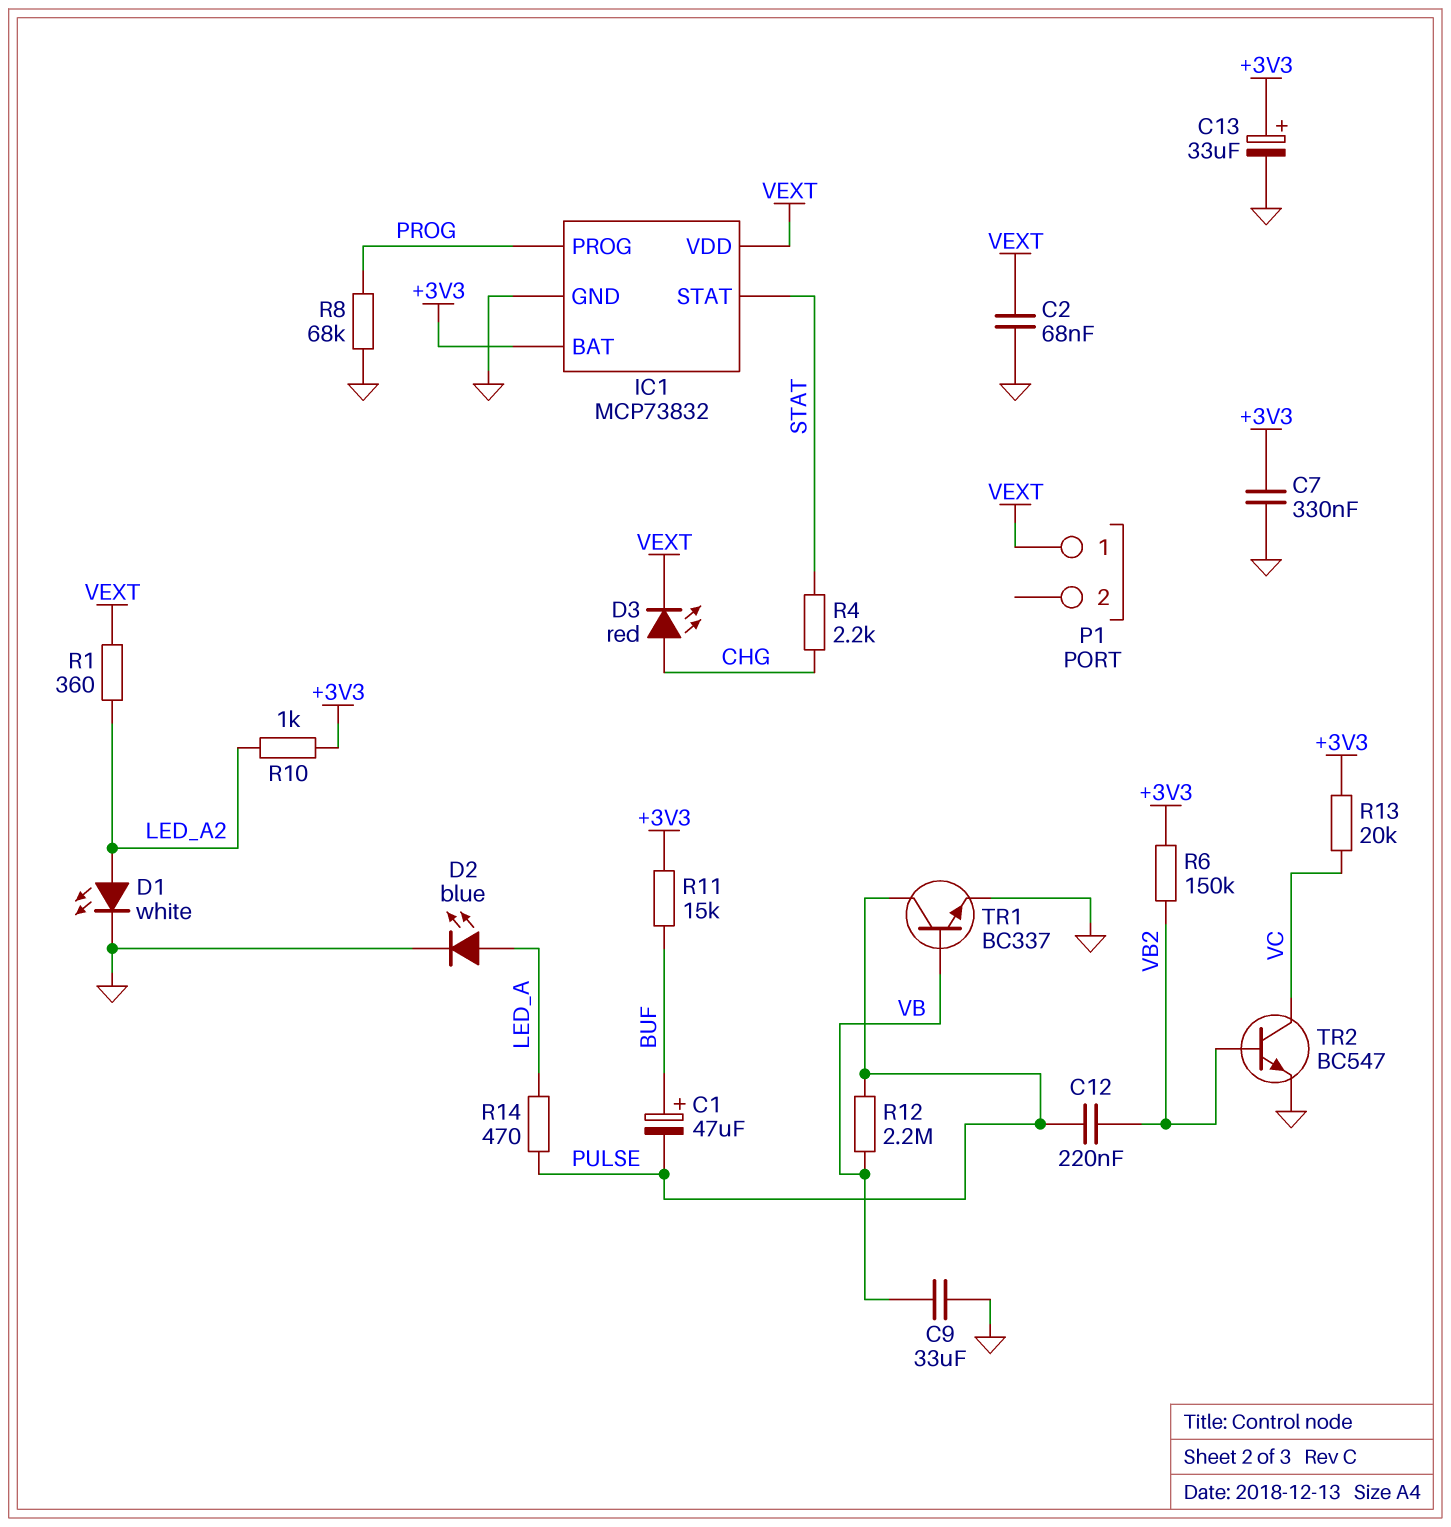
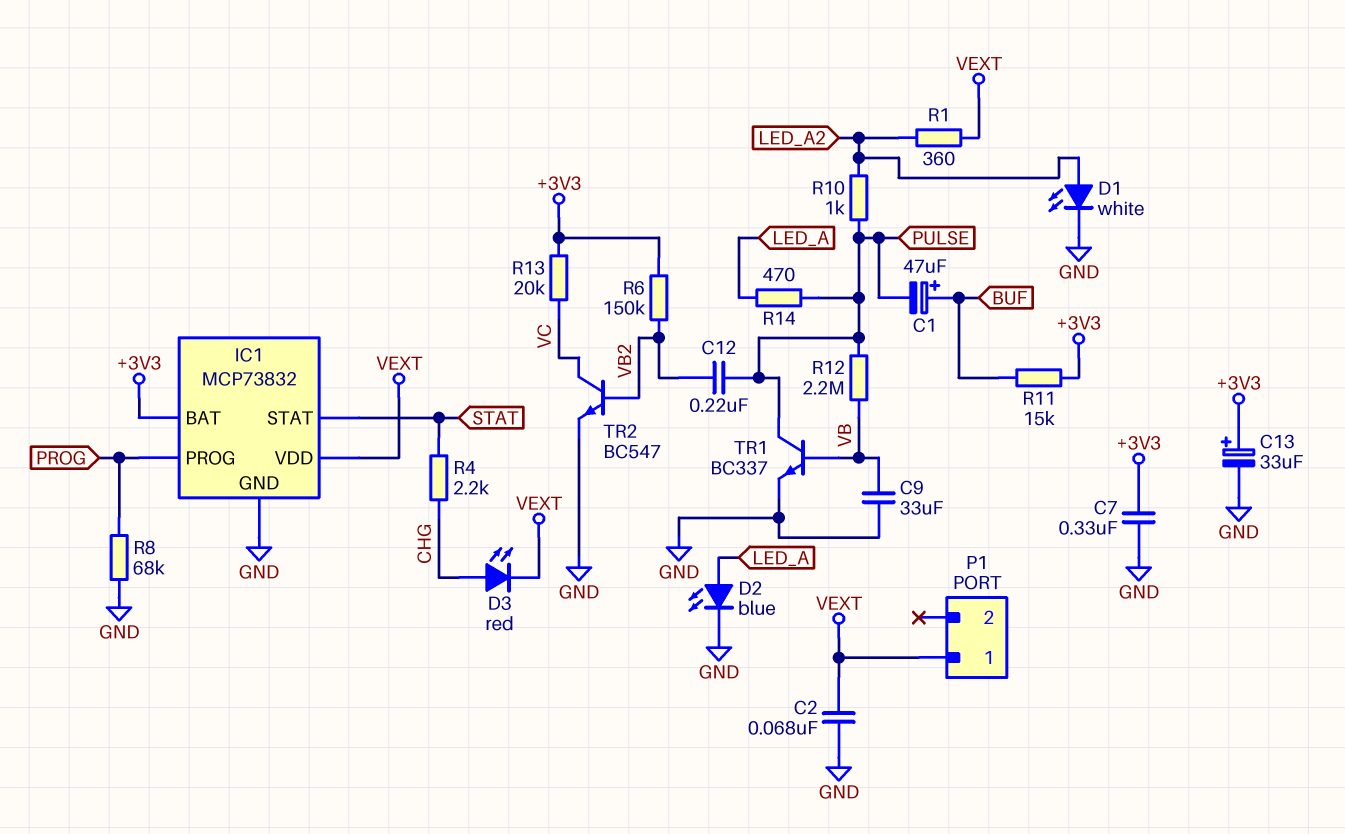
R10: 1k (+3V3, LED_A2) -> 1k (LED_A2, PULSE)

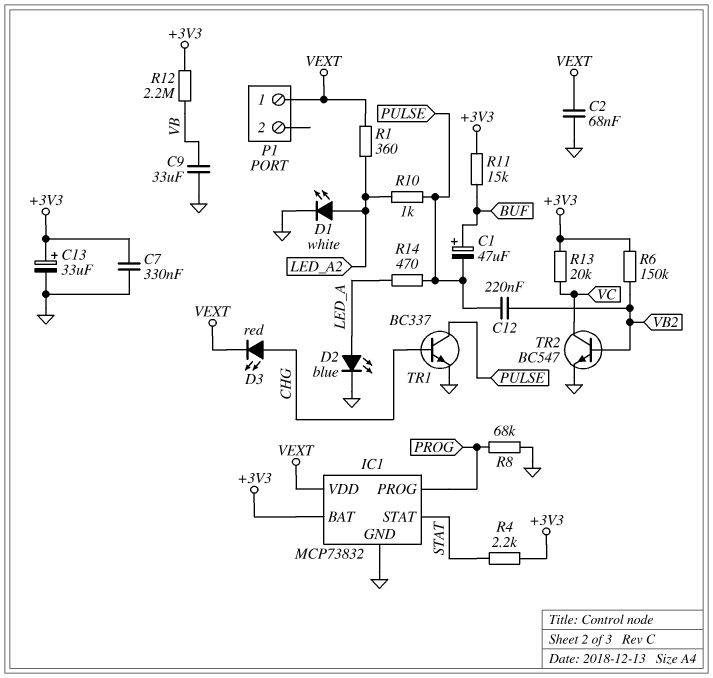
R4: 2.2k (CHG, STAT) -> 2.2k (+3V3, STAT)
R12: 2.2M (PULSE, VB) -> 2.2M (+3V3, VB)
TR1: NPN BC337 (B VB, C PULSE, E GND) -> NPN BC337 (B CHG, C PULSE, E GND)

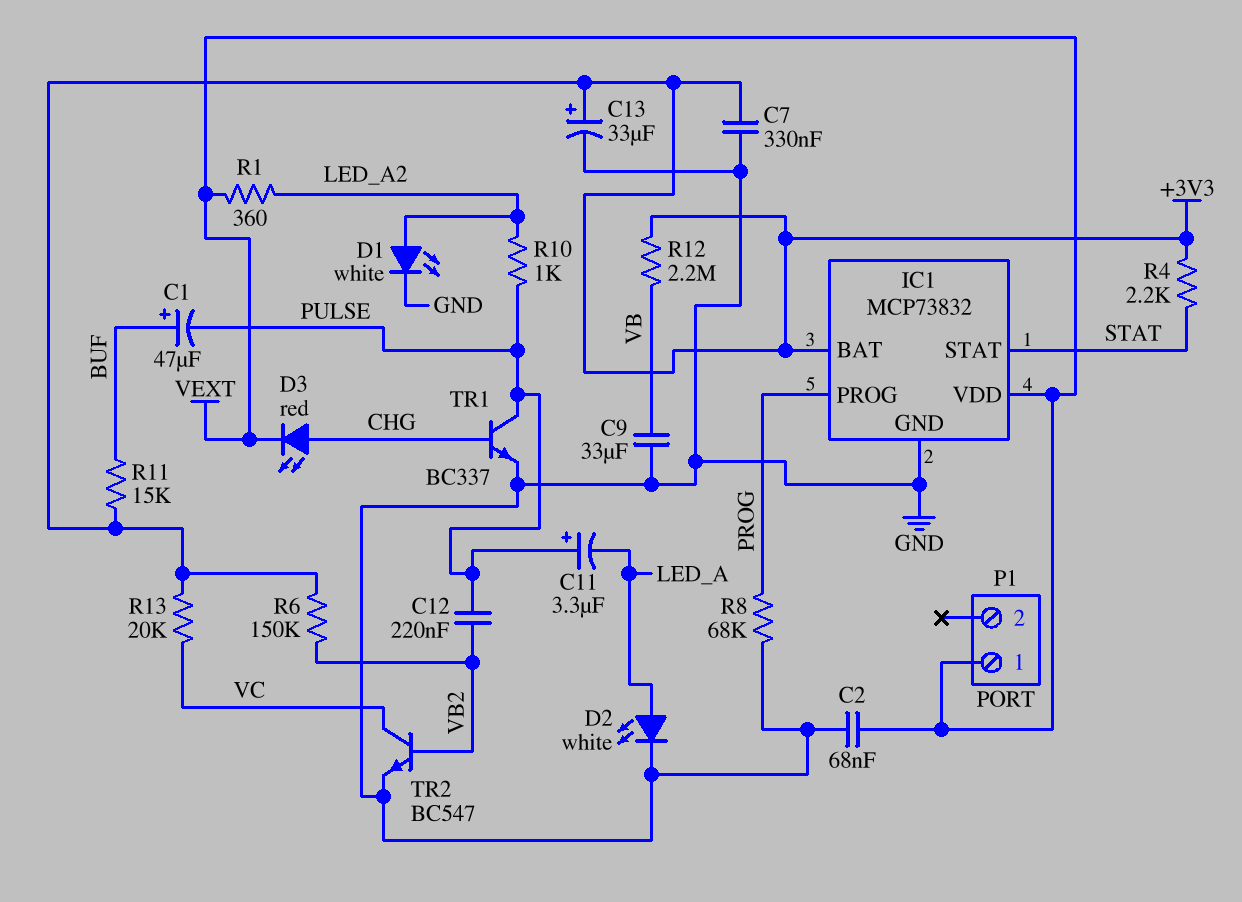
C11: none -> 3.3uF (plus PULSE, minus LED_A)
D2: LED blue (A LED_A, K GND) -> LED white (A LED_A, K GND)
R14: 470 (LED_A, PULSE) -> none

